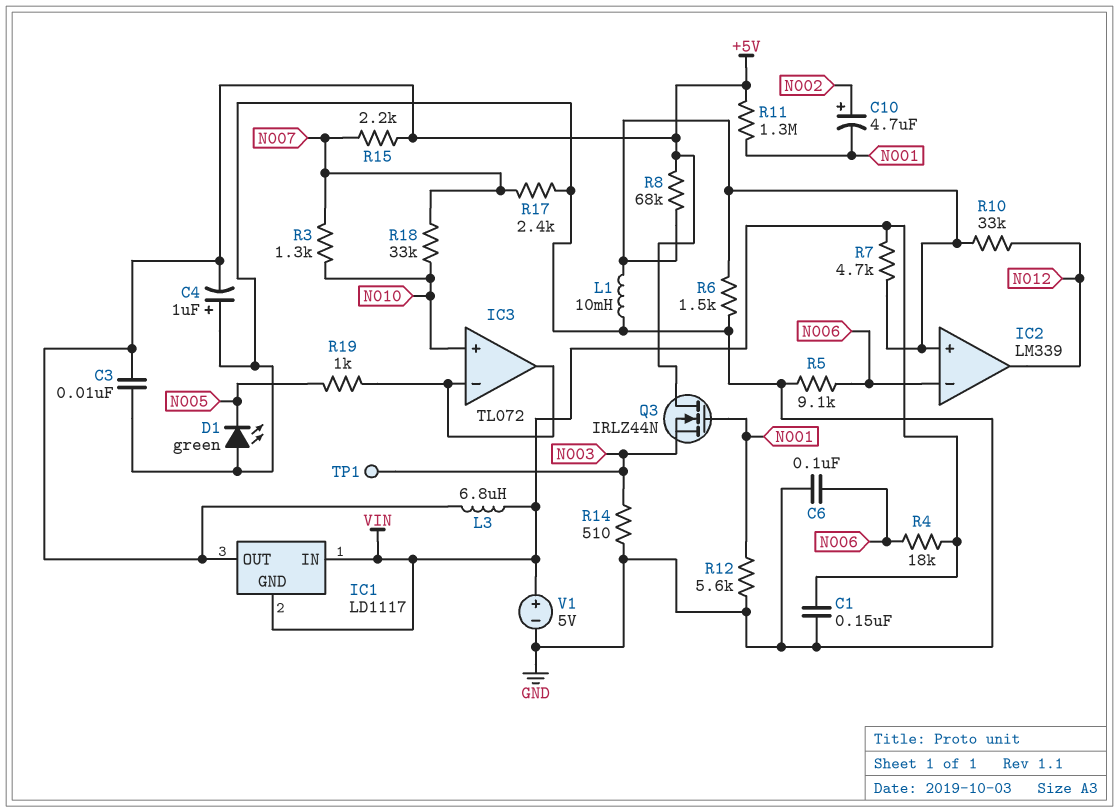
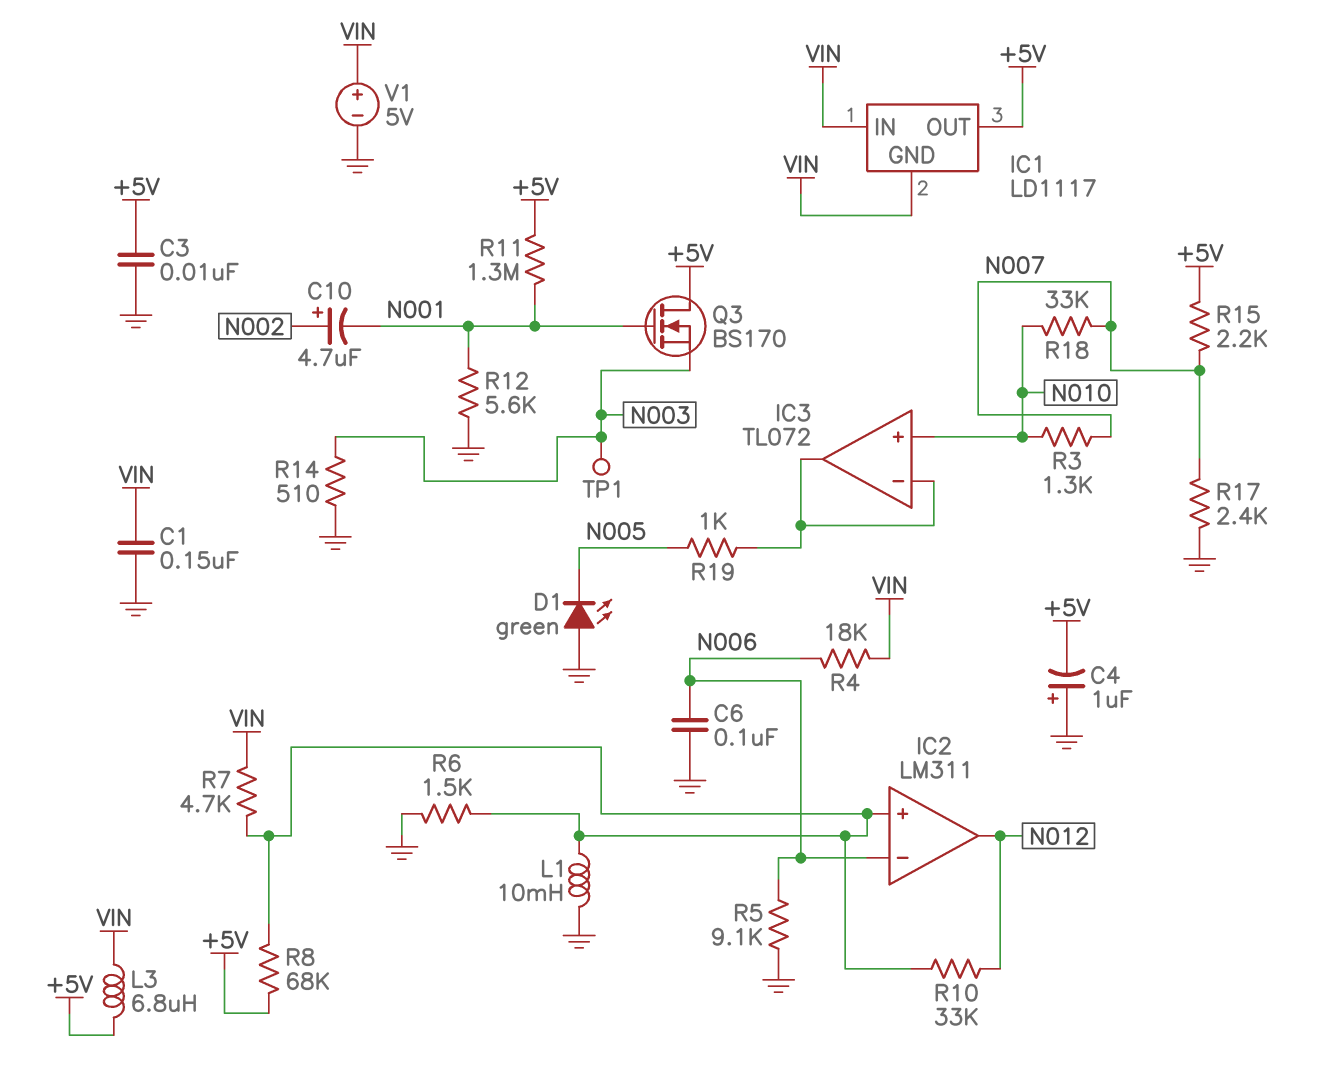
IC2: LM339 -> LM311
Q3: NMOS IRLZ44N (G N001, D +5V, S N003) -> NMOS BS170 (G N001, D +5V, S N003)

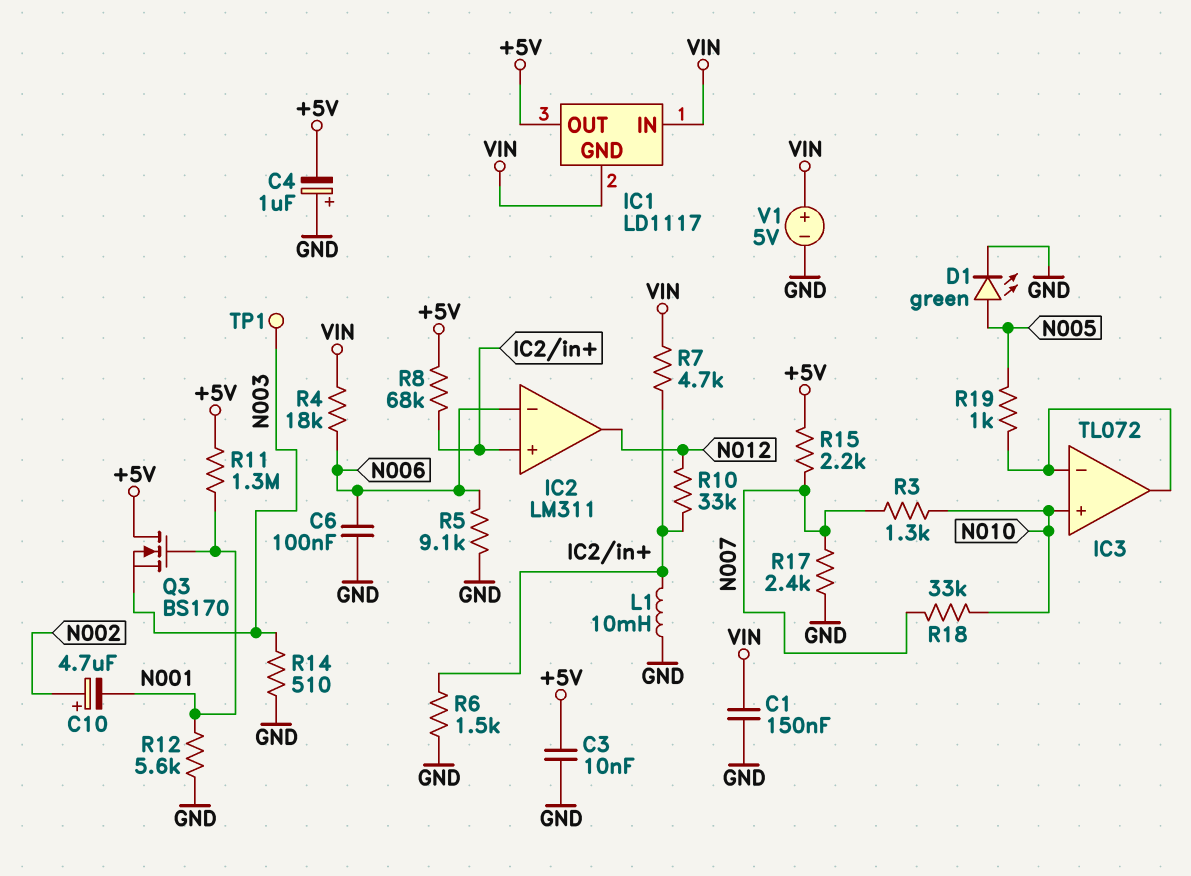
D1: LED green (A GND, K N005) -> LED green (A N005, K GND)
L3: 6.8uH (+5V, VIN) -> none

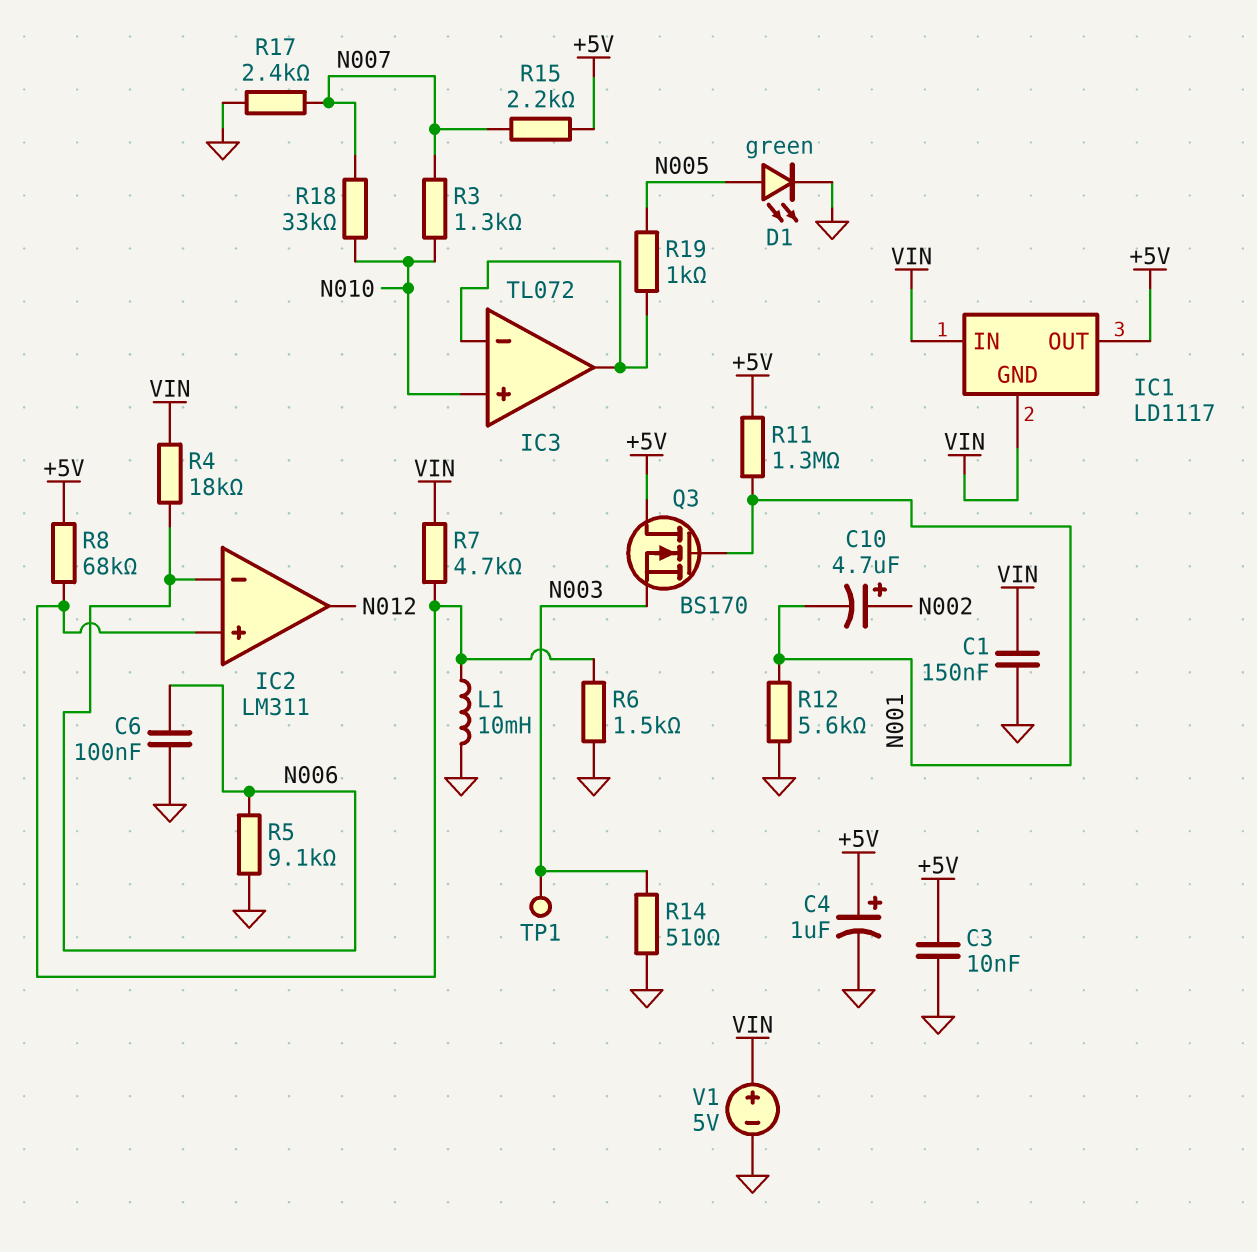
C4: 1uF (plus GND, minus +5V) -> 1uF (plus +5V, minus GND)
R10: 33k (IC2/in+, N012) -> none

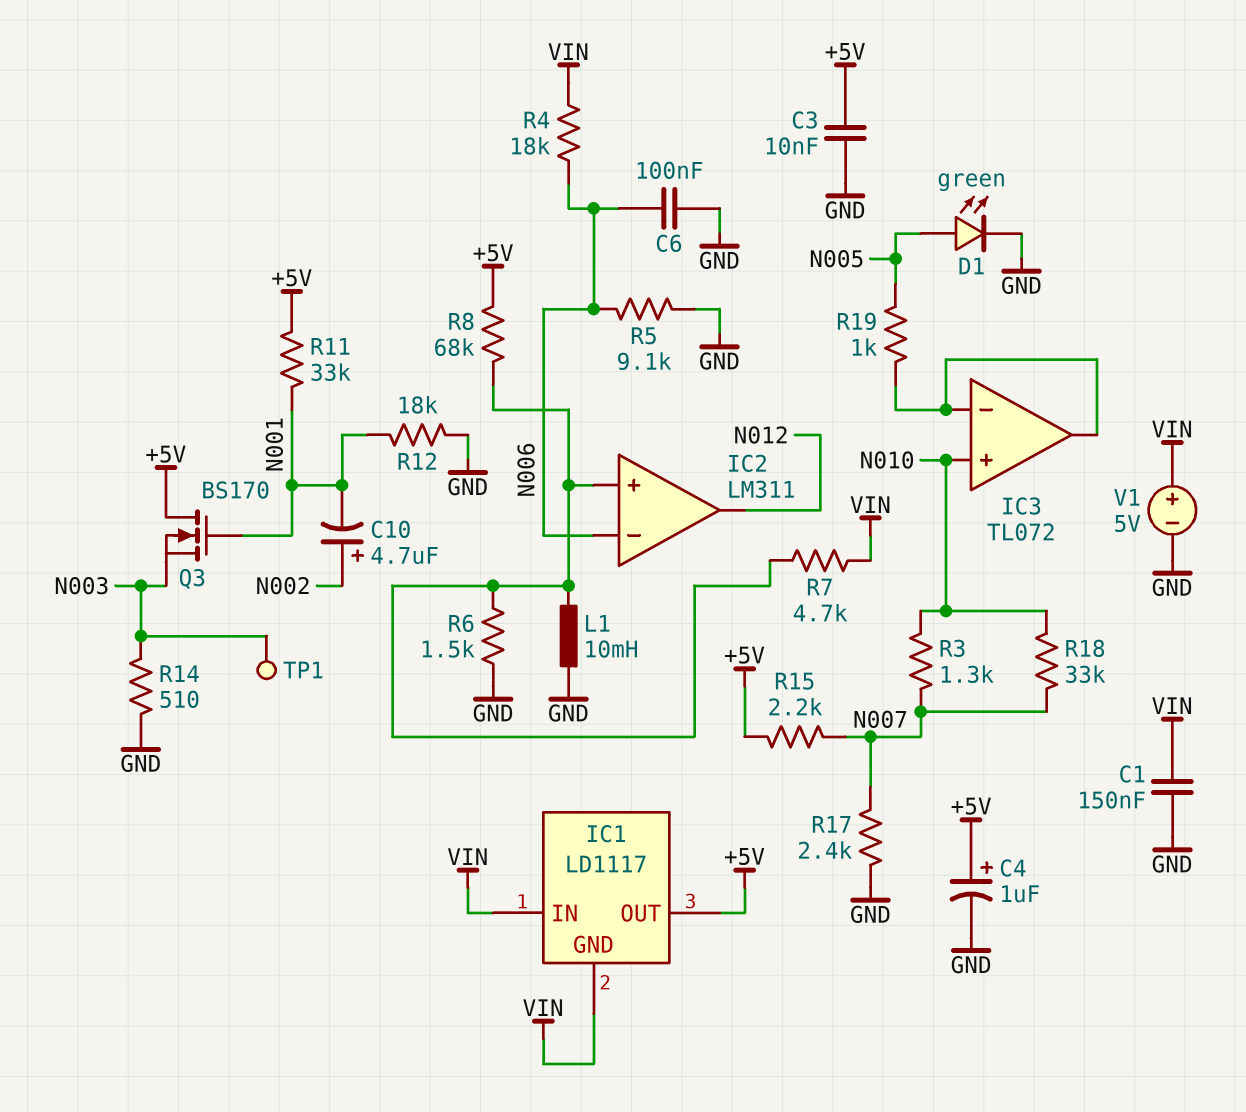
R11: 1.3M (+5V, N001) -> 33k (+5V, N001)
R12: 5.6k (GND, N001) -> 18k (GND, N001)

